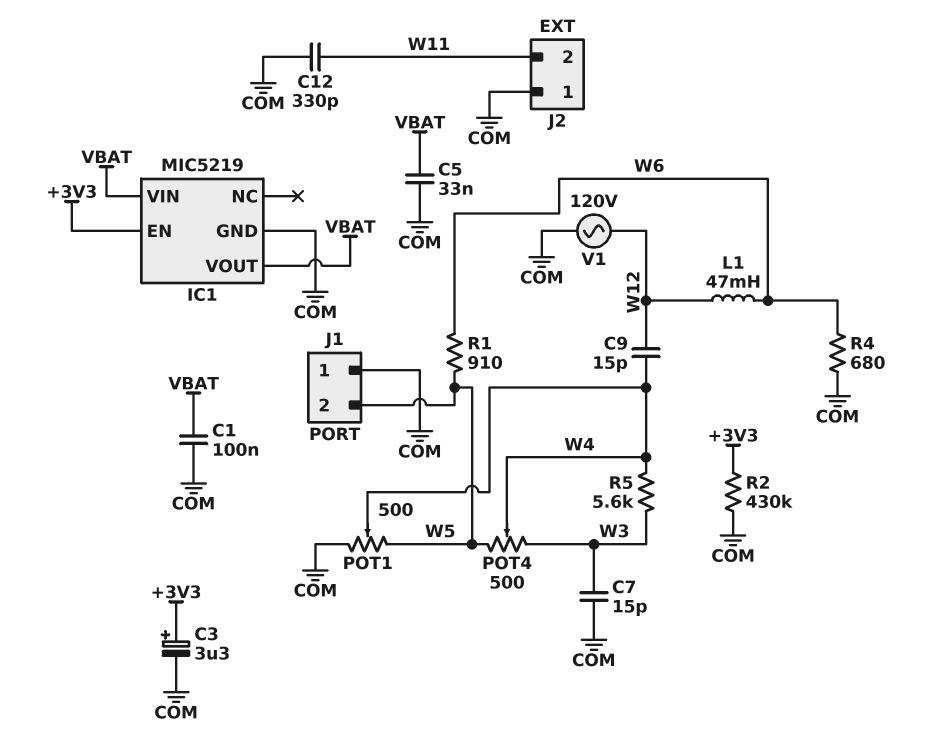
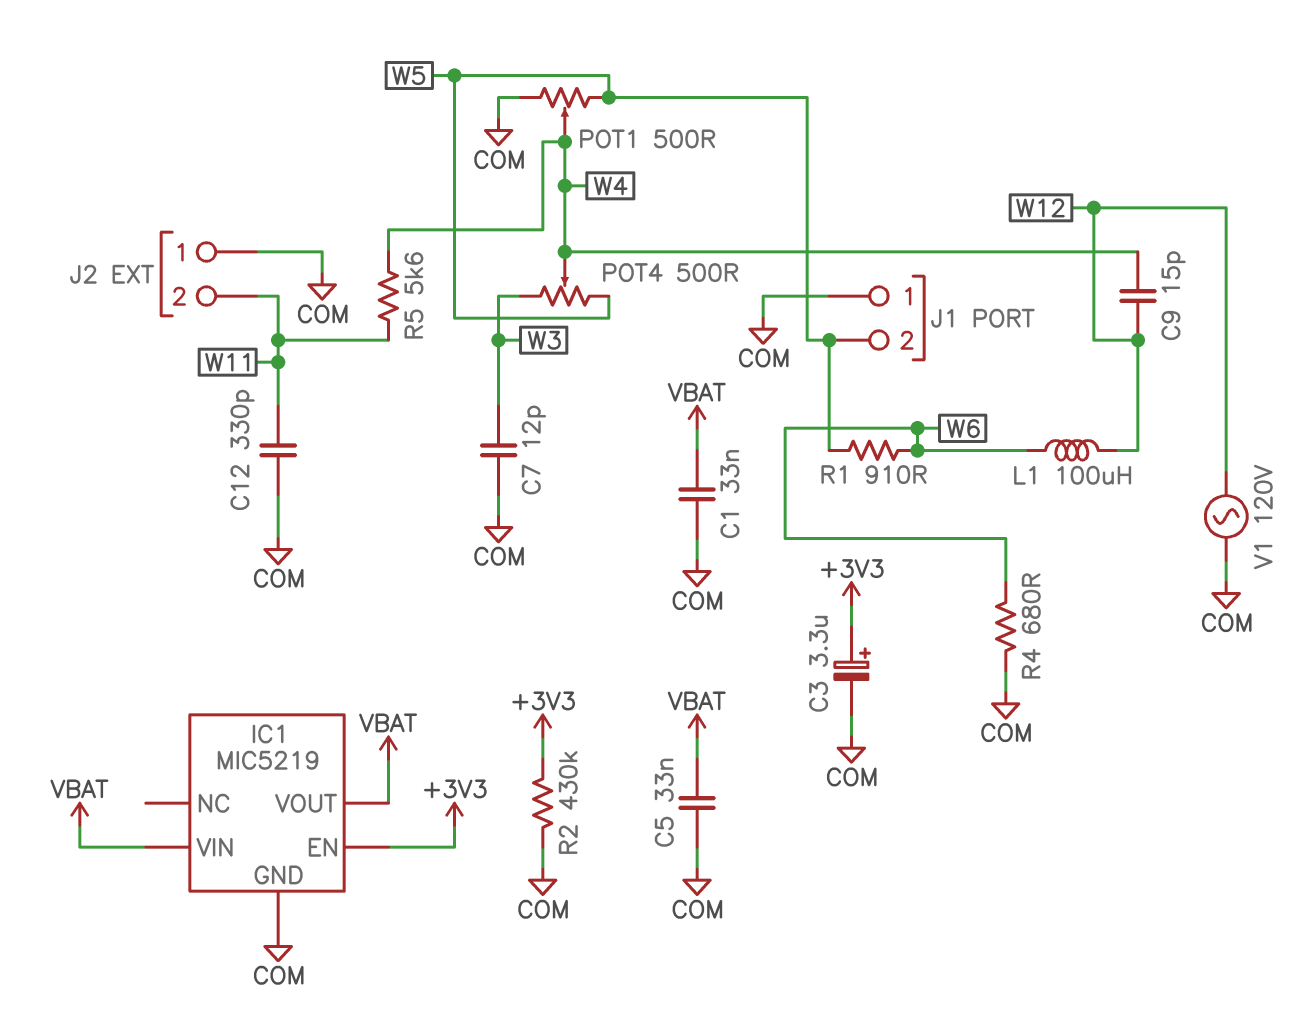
C1: 100nF (COM, VBAT) -> 33nF (COM, VBAT)
C7: 15pF (COM, W3) -> 12pF (COM, W3)
L1: 47mH (W6, W12) -> 100uH (W6, W12)
R5: 5.6k (W3, W4) -> 5.6k (W4, W11)

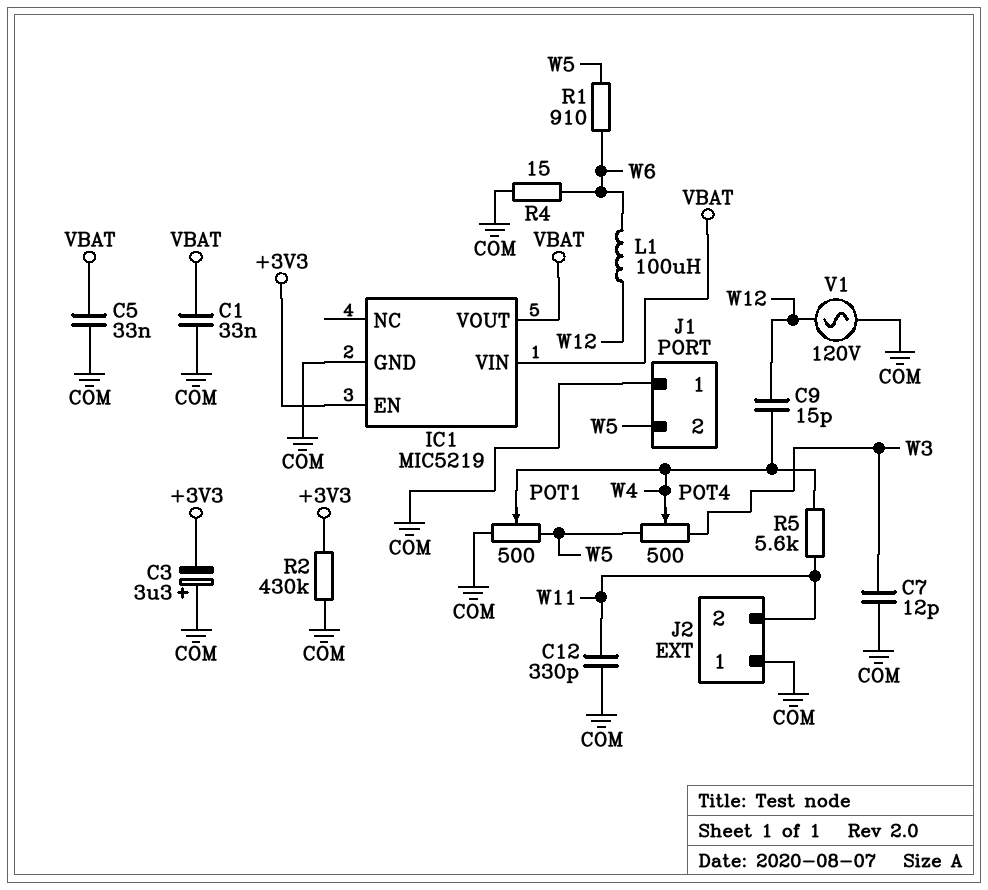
C3: 3.3uF (plus +3V3, minus COM) -> 3.3uF (plus COM, minus +3V3)
R4: 680 (COM, W6) -> 15 (COM, W6)

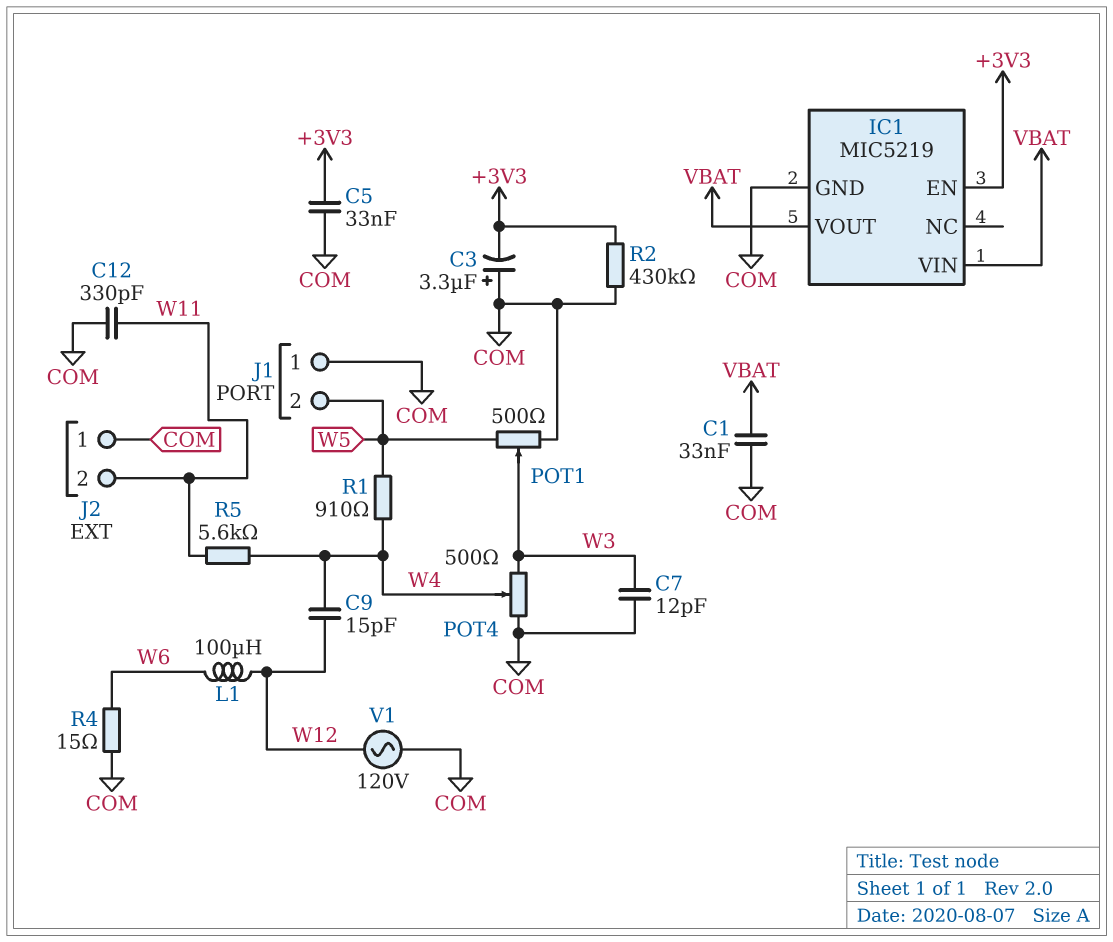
C5: 33nF (COM, VBAT) -> 33nF (+3V3, COM)
POT1: 500 (COM, W5, wiper W4) -> 500 (COM, W5, wiper W3)
POT4: 500 (W3, W5, wiper W4) -> 500 (COM, W3, wiper W4)
R1: 910 (W5, W6) -> 910 (W4, W5)

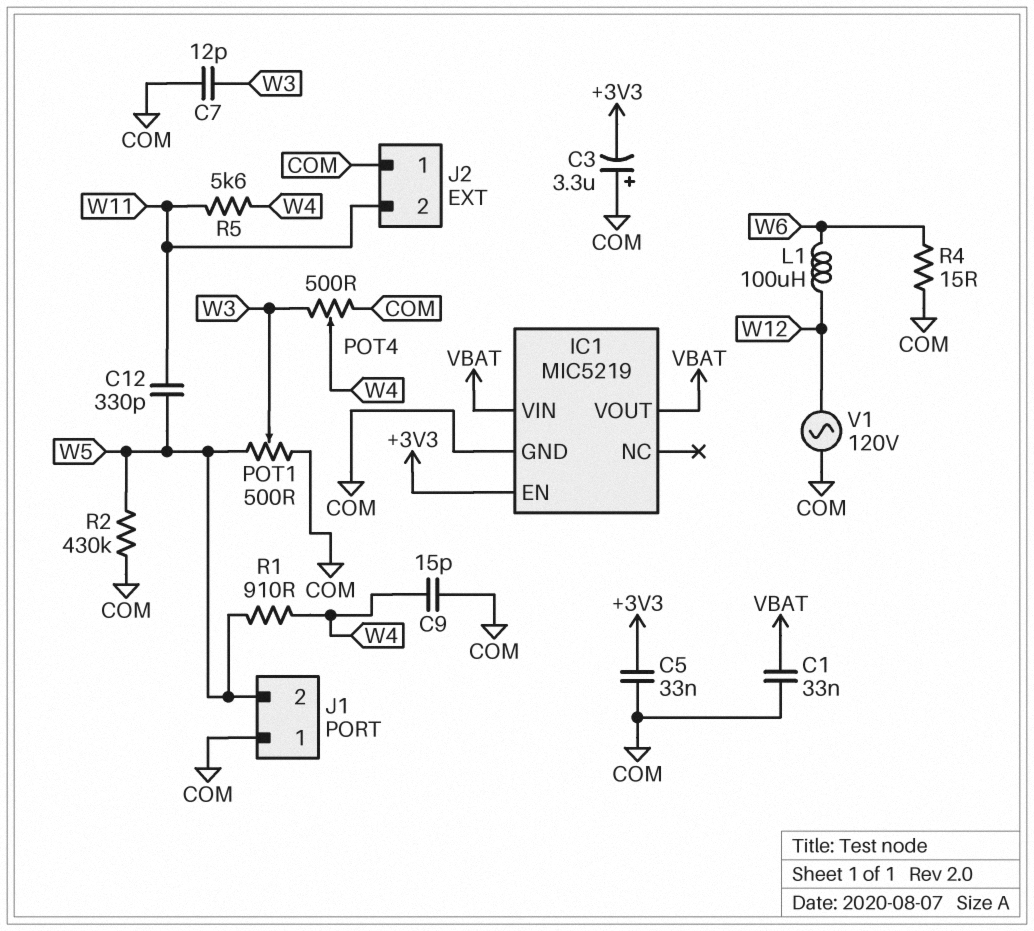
C9: 15pF (W4, W12) -> 15pF (COM, W4)
C12: 330pF (COM, W11) -> 330pF (W5, W11)
R2: 430k (+3V3, COM) -> 430k (COM, W5)

